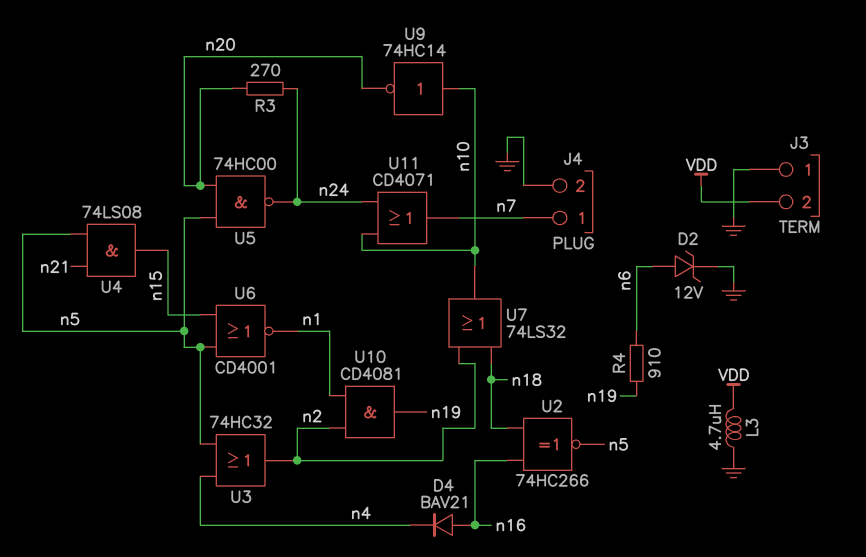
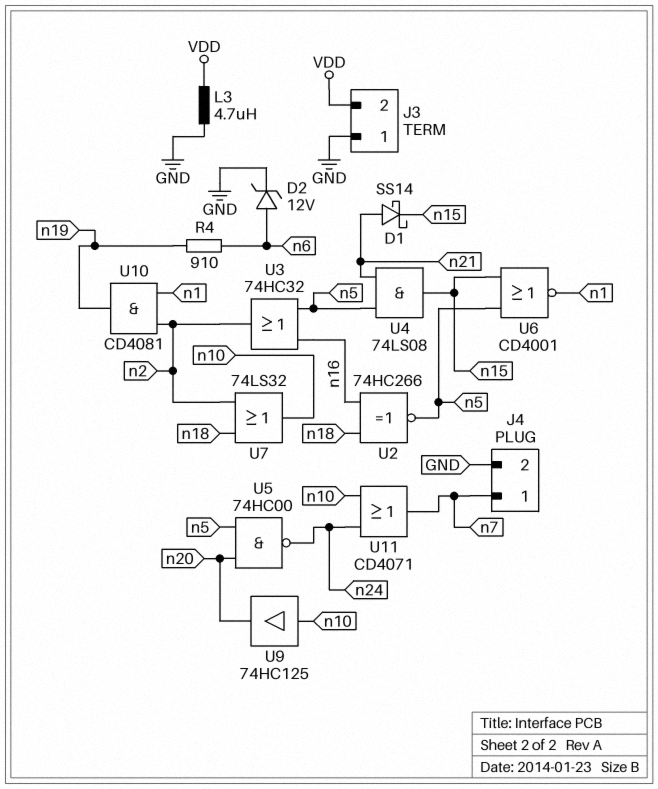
D1: none -> schottky SS14 (A n21, K n15)
D4: diode BAV21 (A n16, K n4) -> none
R3: 270 (n20, n24) -> none
U3: OR 74HC32 (in n4, in n5, out n2) -> OR 74HC32 (in n5, in n16, out n2)
U9: NOT 74HC14 (in n10, out n20) -> buffer 74HC125 (in n10, out n20)

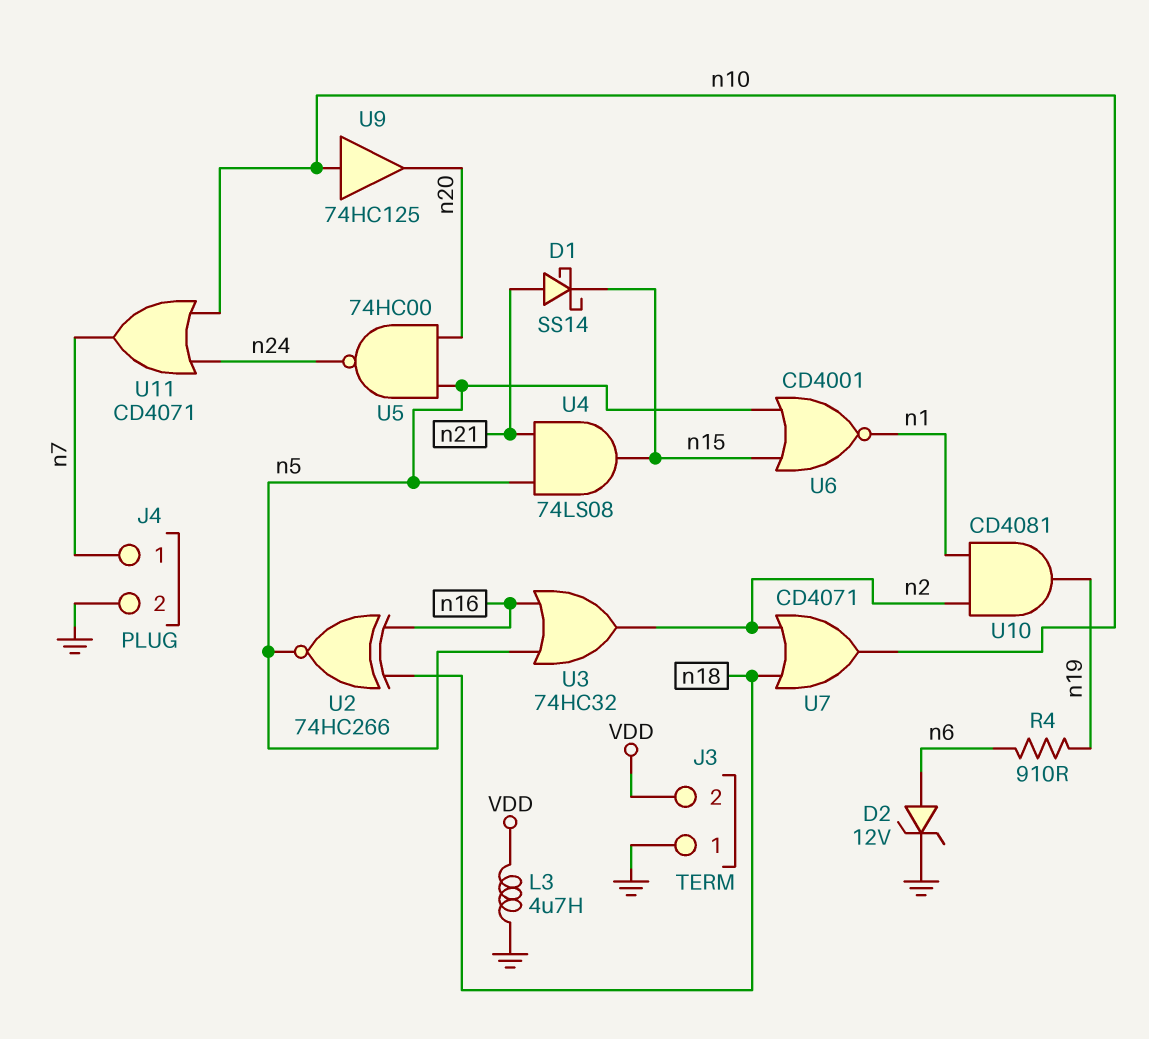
U7: OR 74LS32 (in n2, in n18, out n10) -> OR CD4071 (in n2, in n18, out n10)

